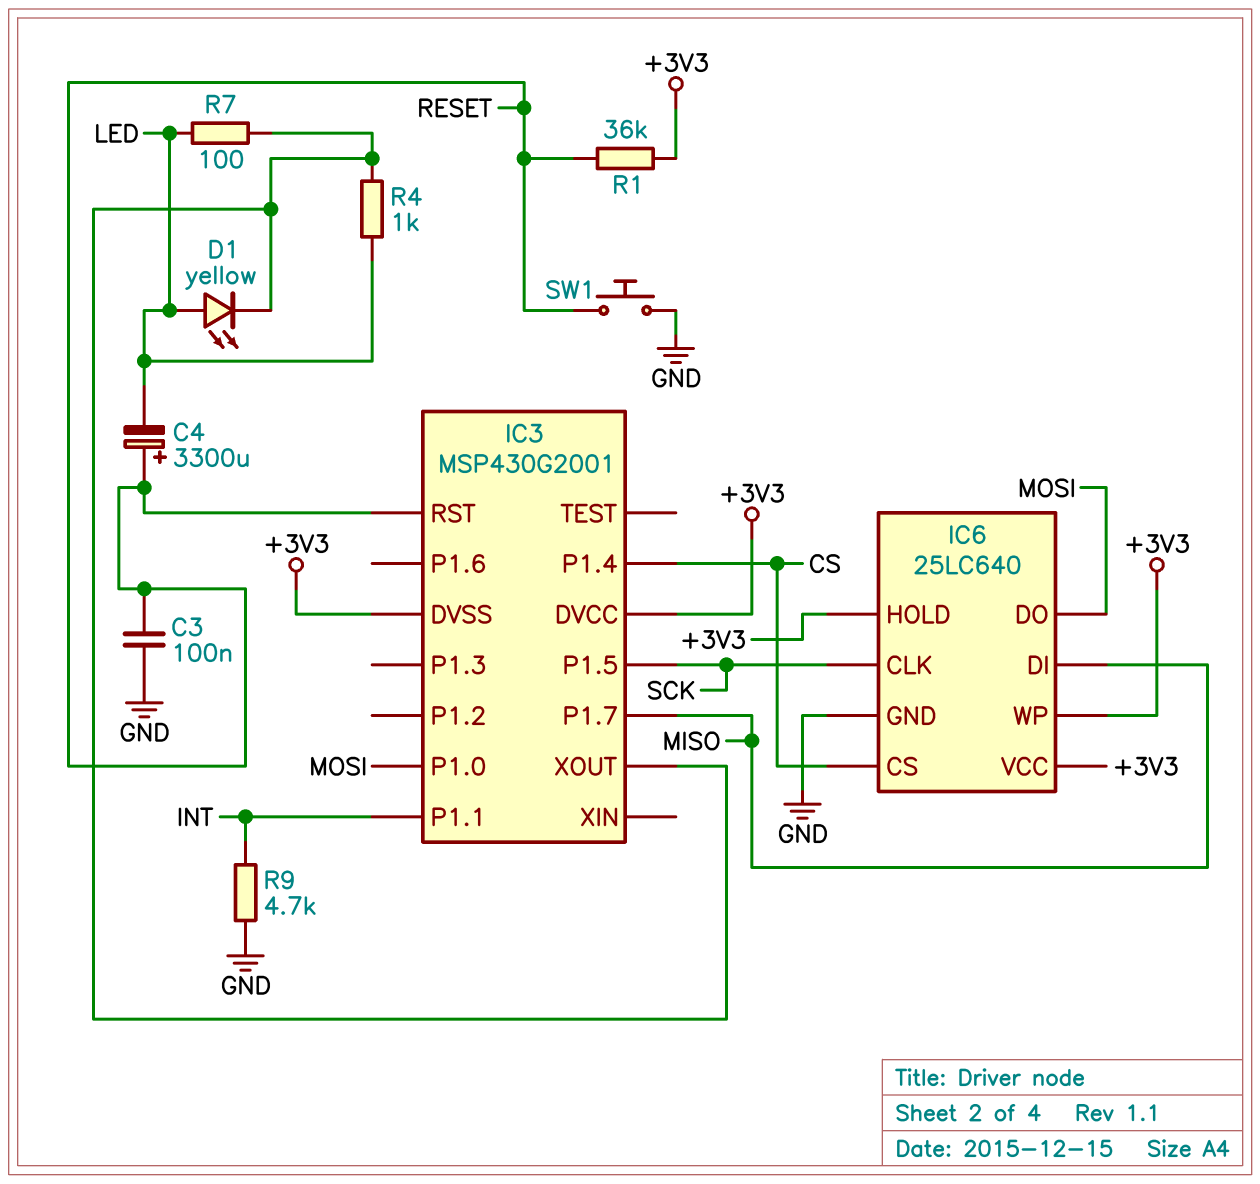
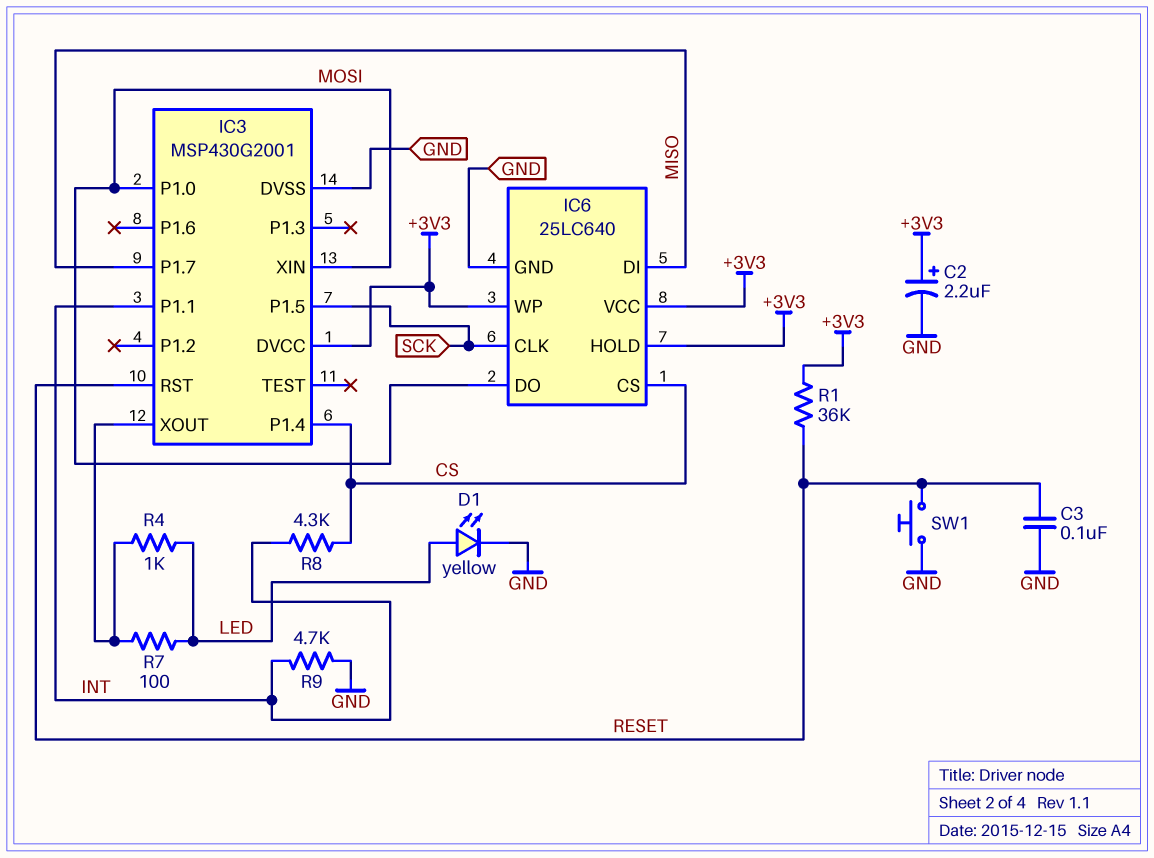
C2: none -> 2.2uF (plus +3V3, minus GND)
C4: 3300uF (plus RESET, minus LED) -> none
D1: LED yellow (A LED, K IC3/XOUT) -> LED yellow (A LED, K GND)
IC3 pin DVSS: +3V3 -> GND
IC3 pin XIN: none -> MOSI
R8: none -> 4.3k (CS, INT)

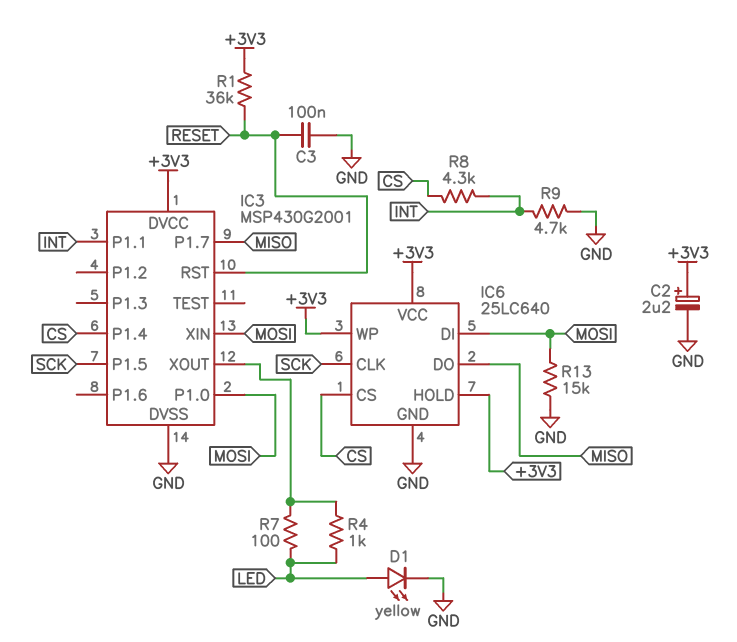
IC6 pin DI: MISO -> MOSI
IC6 pin DO: MOSI -> MISO
R13: none -> 15k (GND, MOSI)
SW1: button (GND, RESET) -> none

